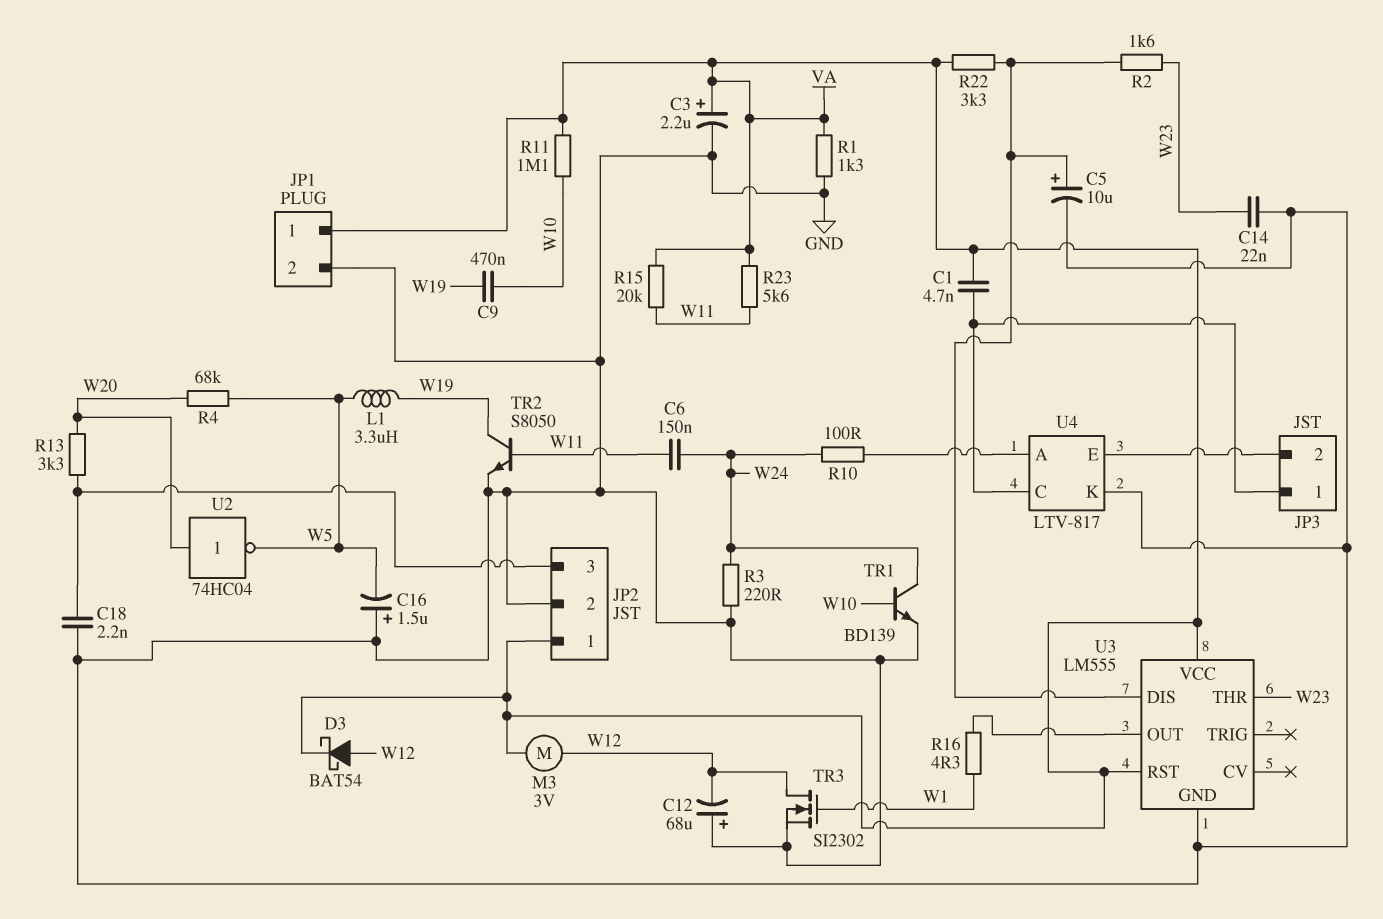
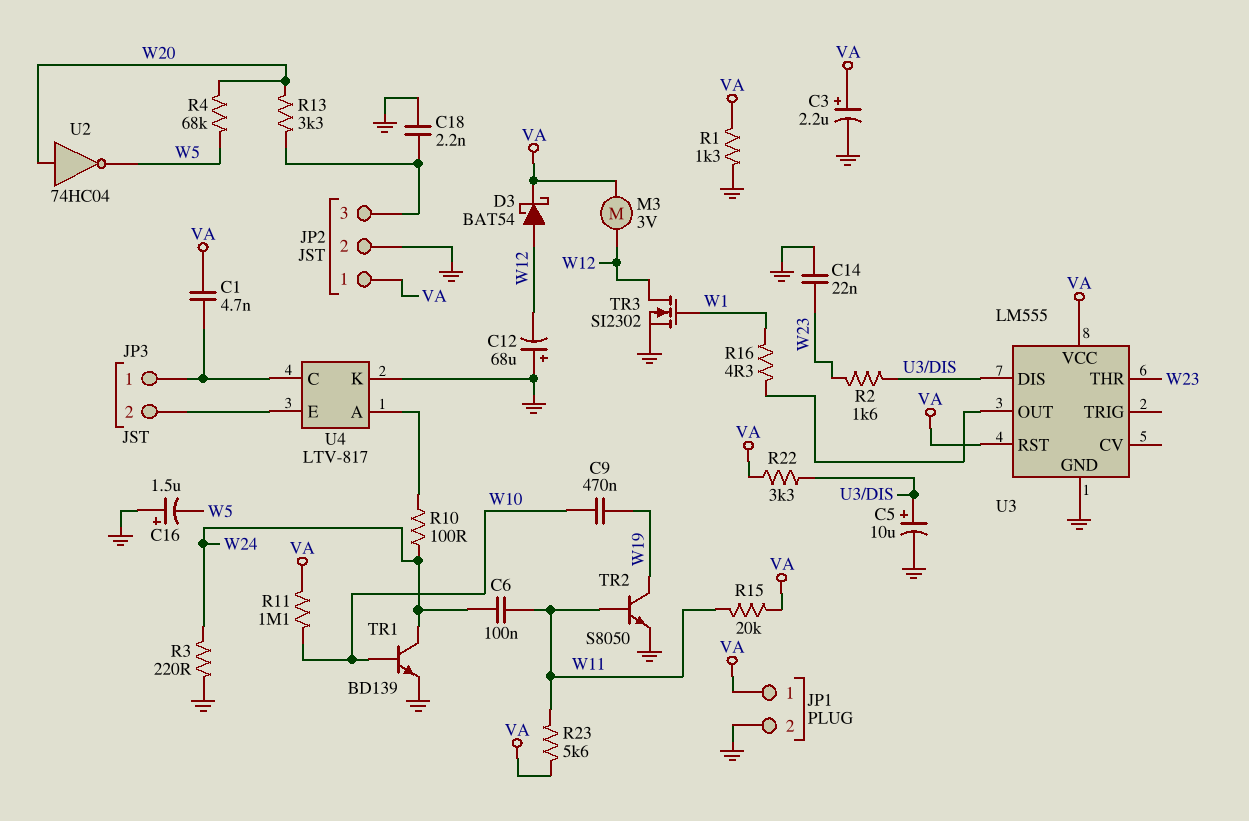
C6: 150nF (W11, W24) -> 100nF (W11, W24)
L1: 3.3uH (W5, W19) -> none

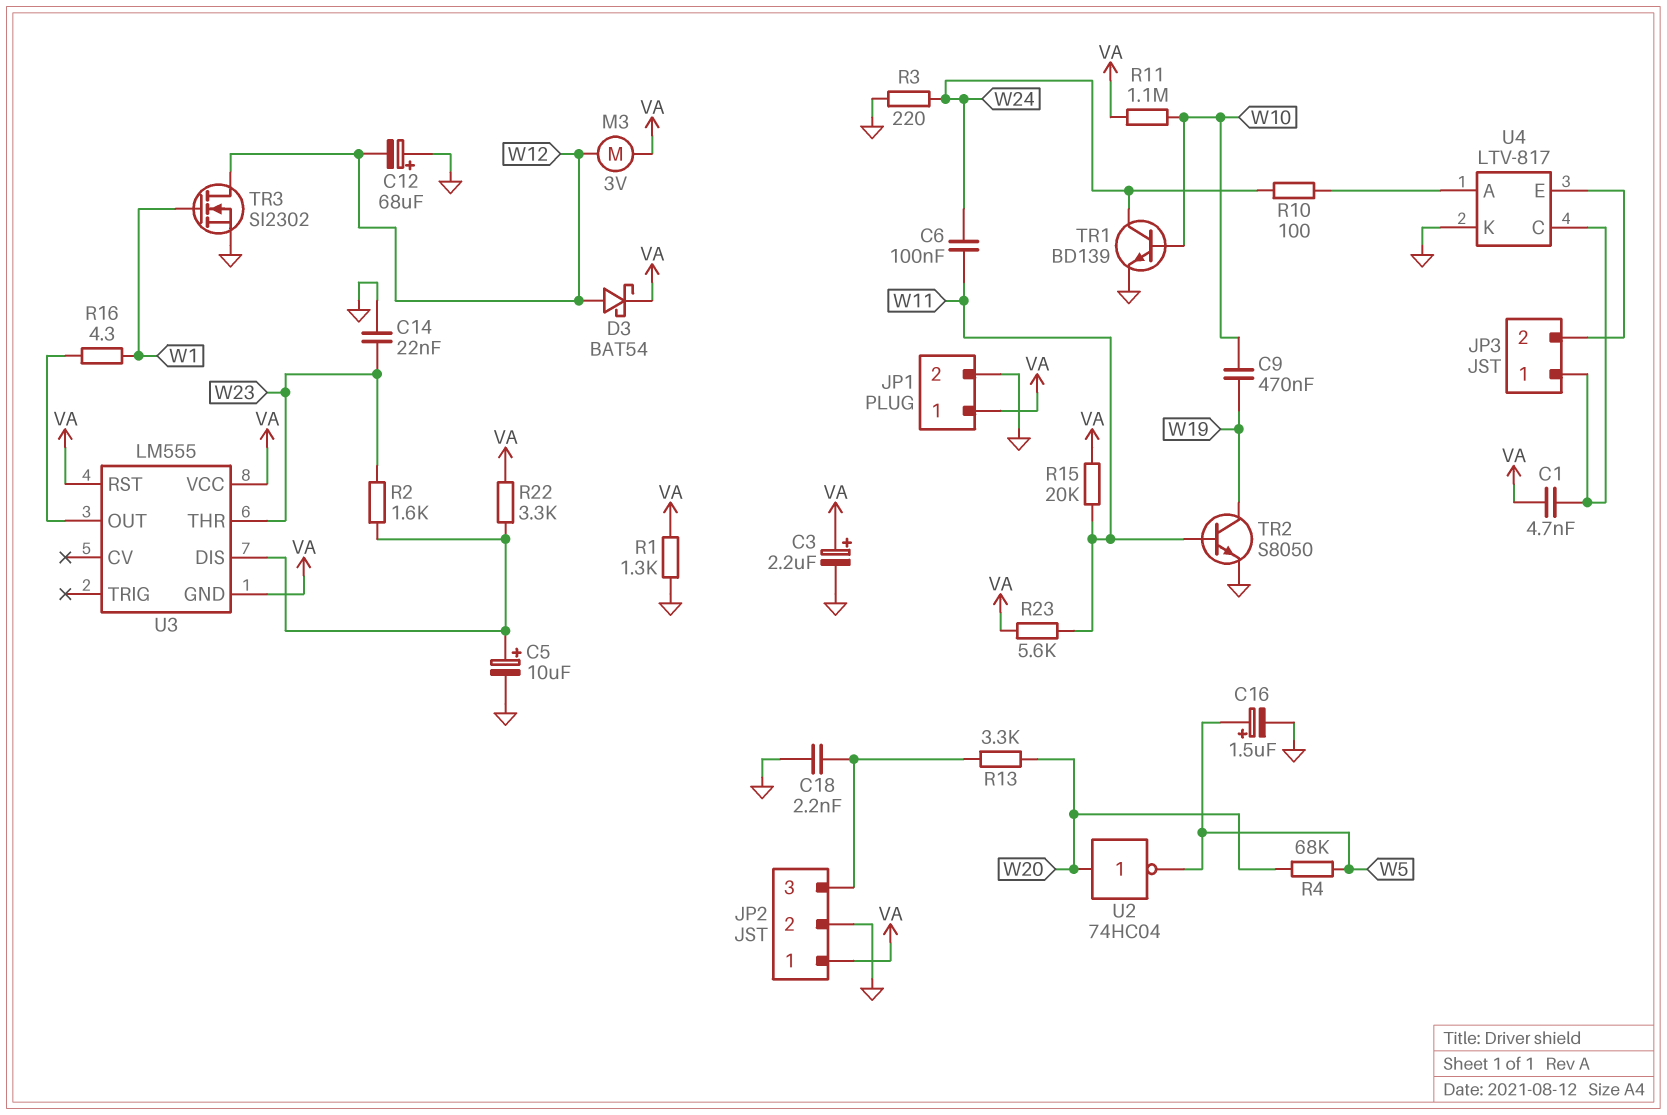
C16: 1.5uF (plus GND, minus W5) -> 1.5uF (plus W5, minus GND)
U3 pin GND: GND -> VA

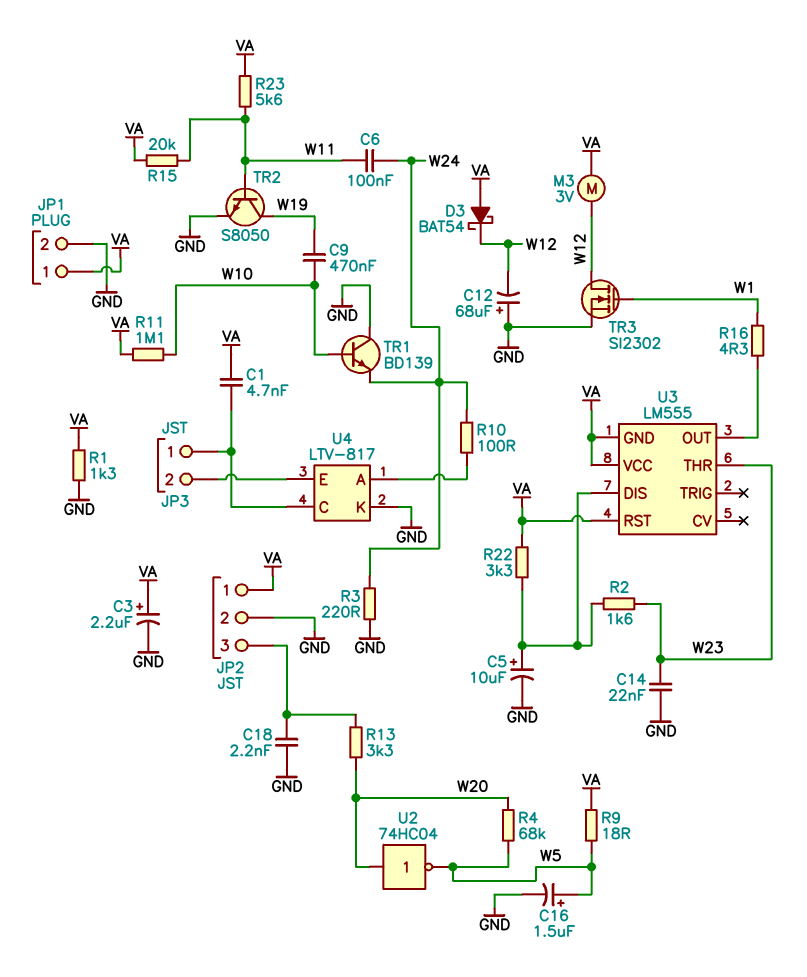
D3: schottky BAT54 (A W12, K VA) -> schottky BAT54 (A VA, K W12)
R9: none -> 18 (VA, W5)
TR1: NPN BD139 (B W10, C W24, E GND) -> NPN BD139 (B W10, C GND, E W24)

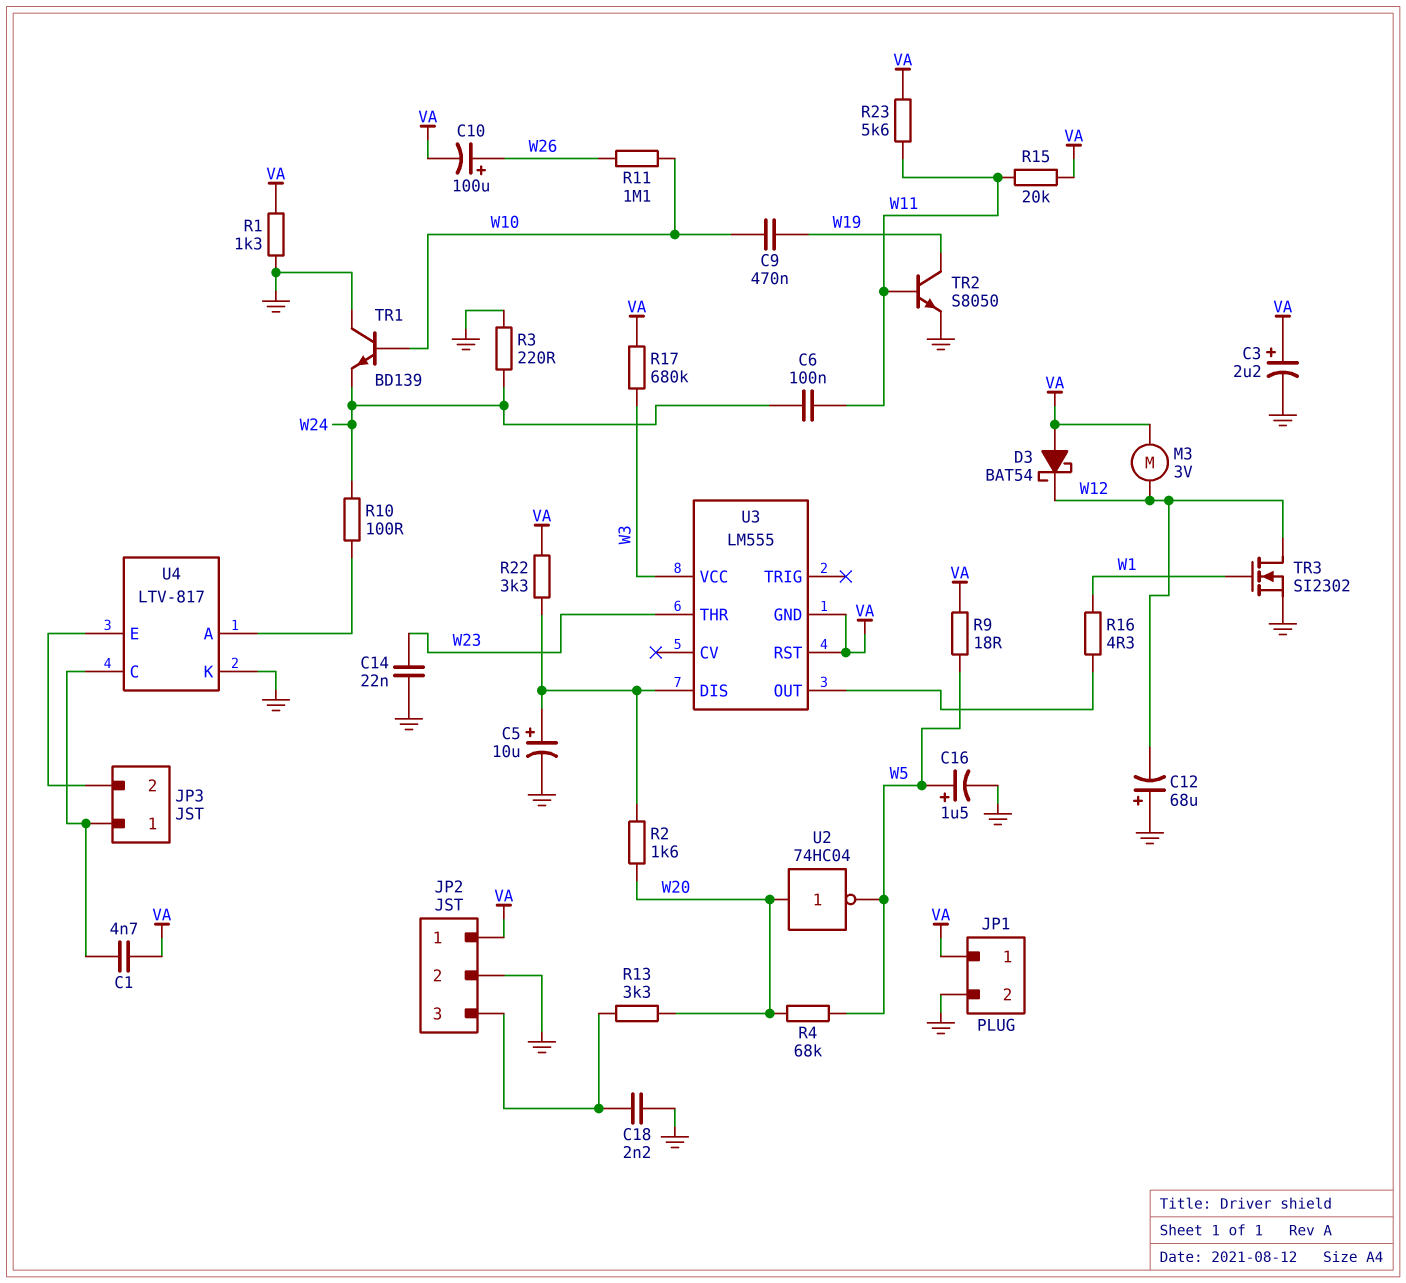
C10: none -> 100uF (plus W26, minus VA)
R2: 1.6k (U3/DIS, W23) -> 1.6k (U3/DIS, W20)
R11: 1.1M (VA, W10) -> 1.1M (W10, W26)
R17: none -> 680k (VA, W3)
U3 pin VCC: VA -> W3

